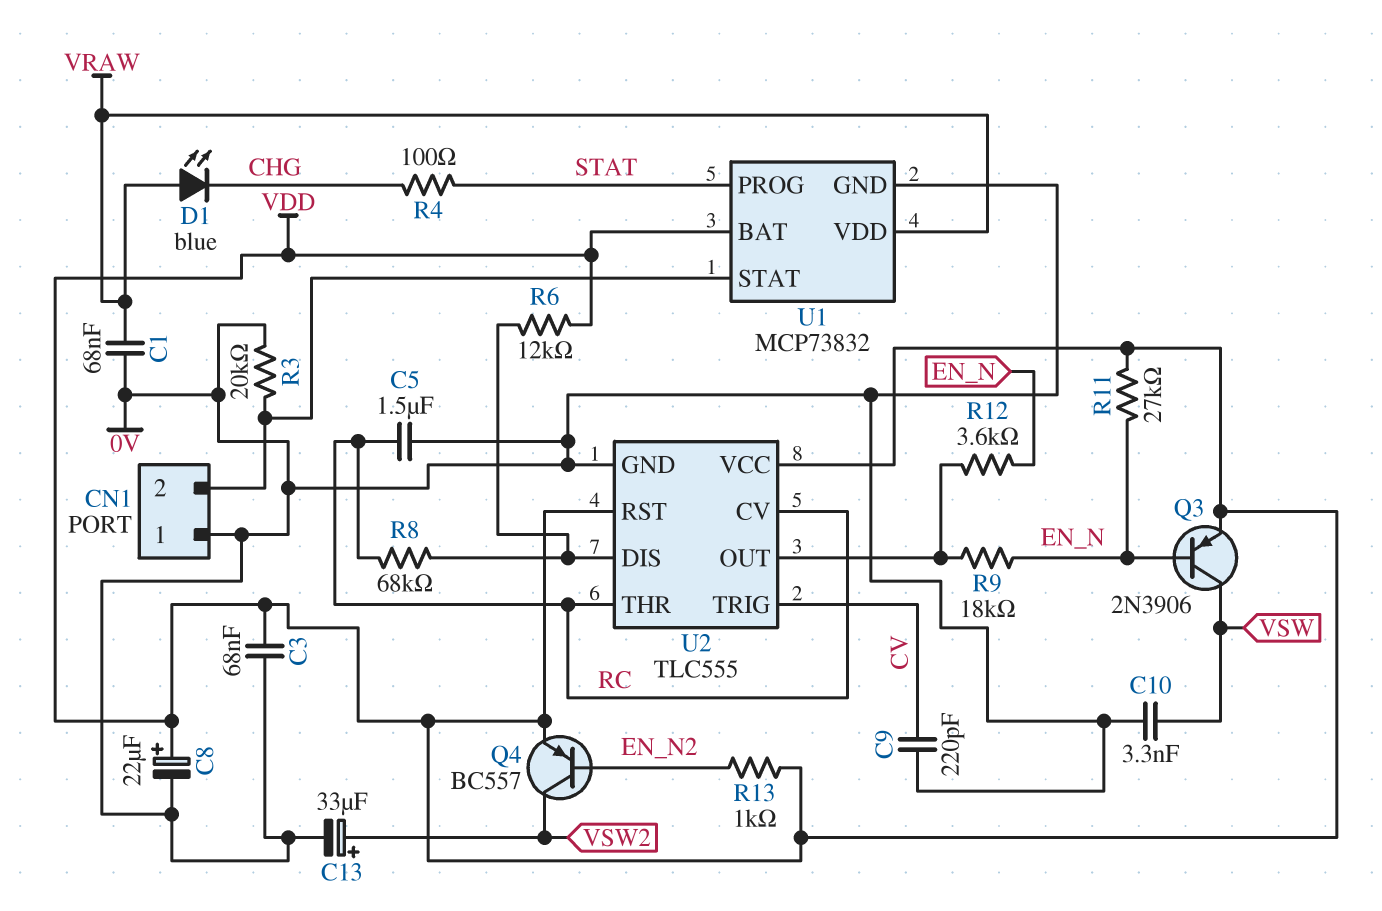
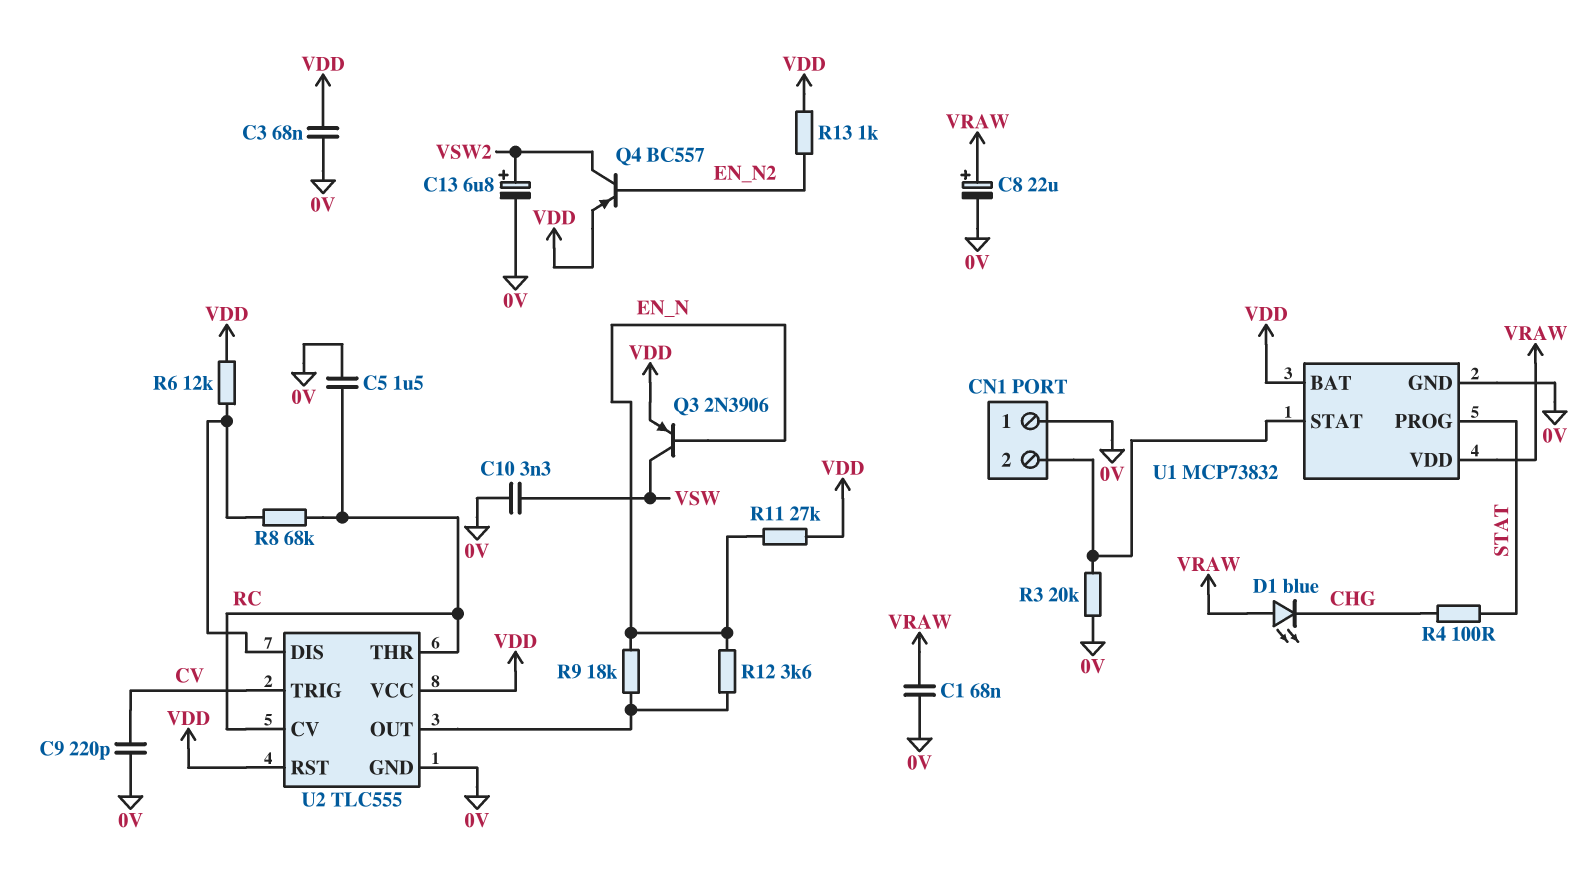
C8: 22uF (plus VDD, minus 0V) -> 22uF (plus VRAW, minus 0V)
C13: 33uF (plus VSW2, minus 0V) -> 6.8uF (plus VSW2, minus 0V)

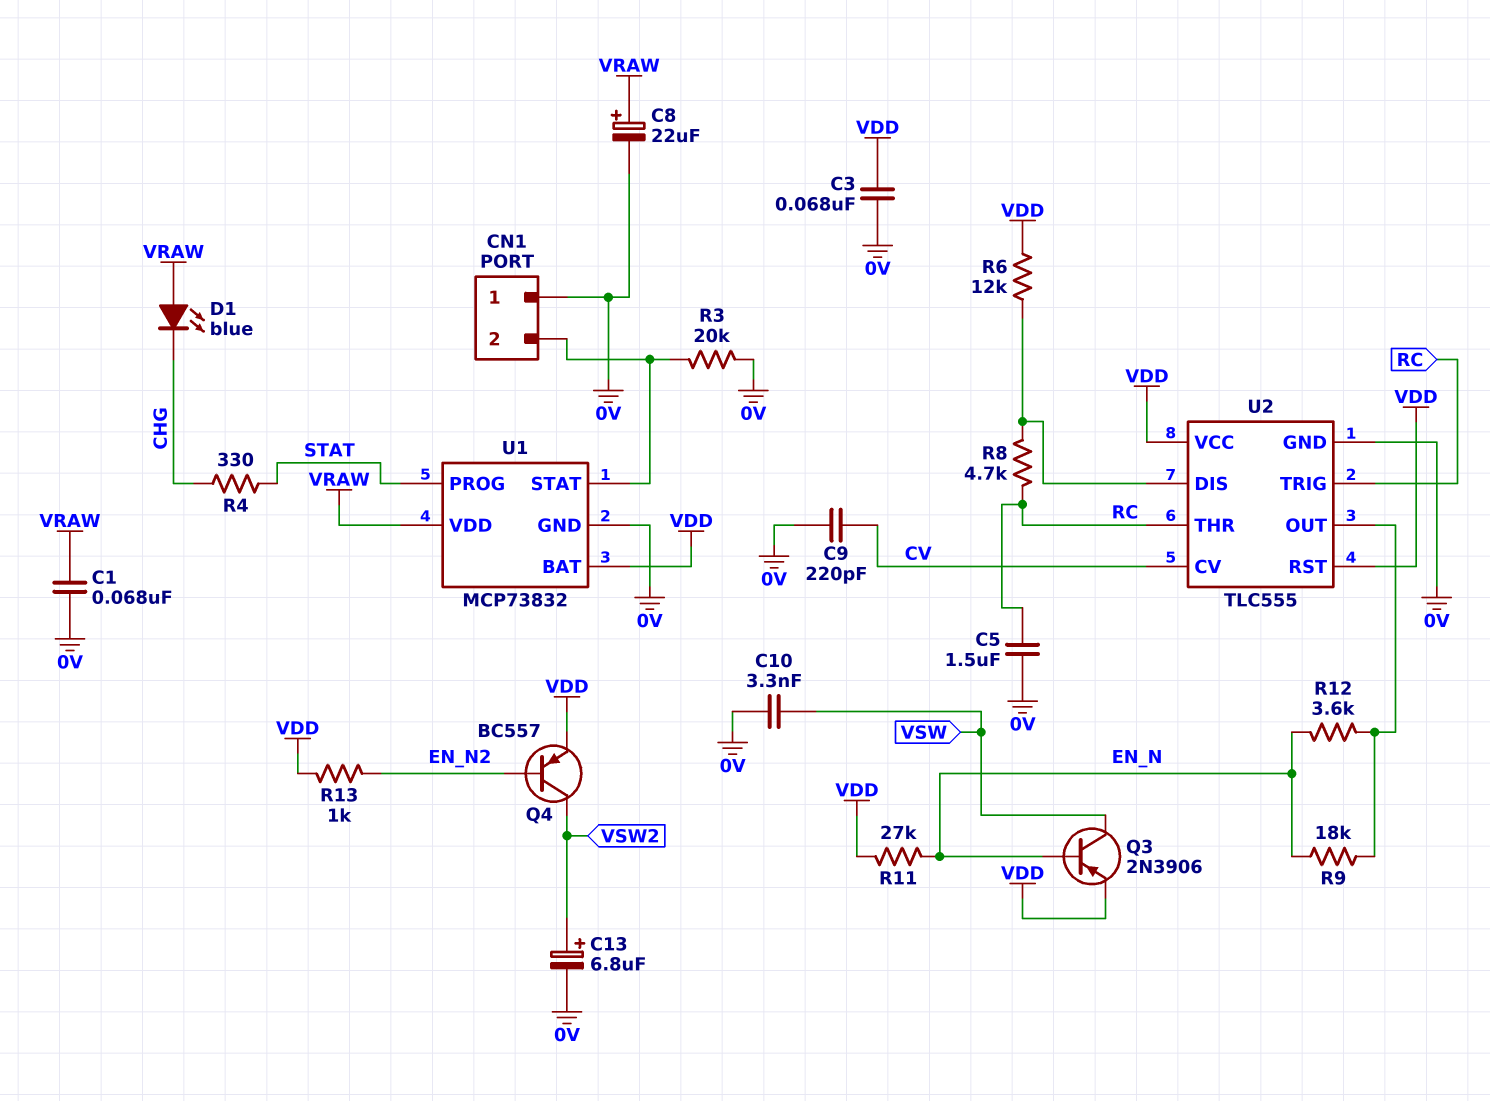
R4: 100 (CHG, STAT) -> 330 (CHG, STAT)
R8: 68k (RC, U2/DIS) -> 4.7k (RC, U2/DIS)
U2 pin CV: RC -> CV
U2 pin TRIG: CV -> RC

